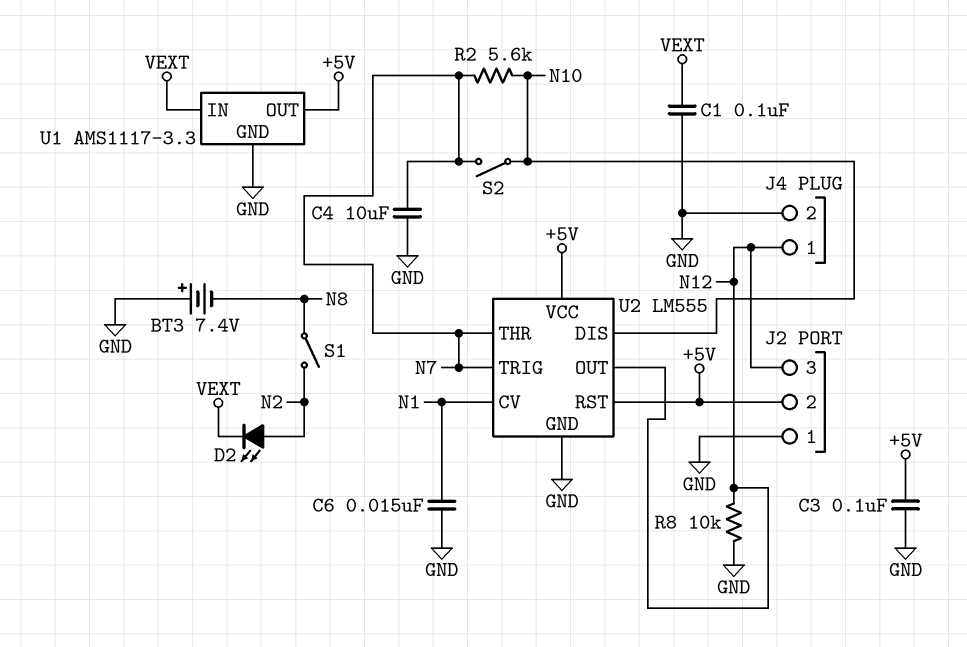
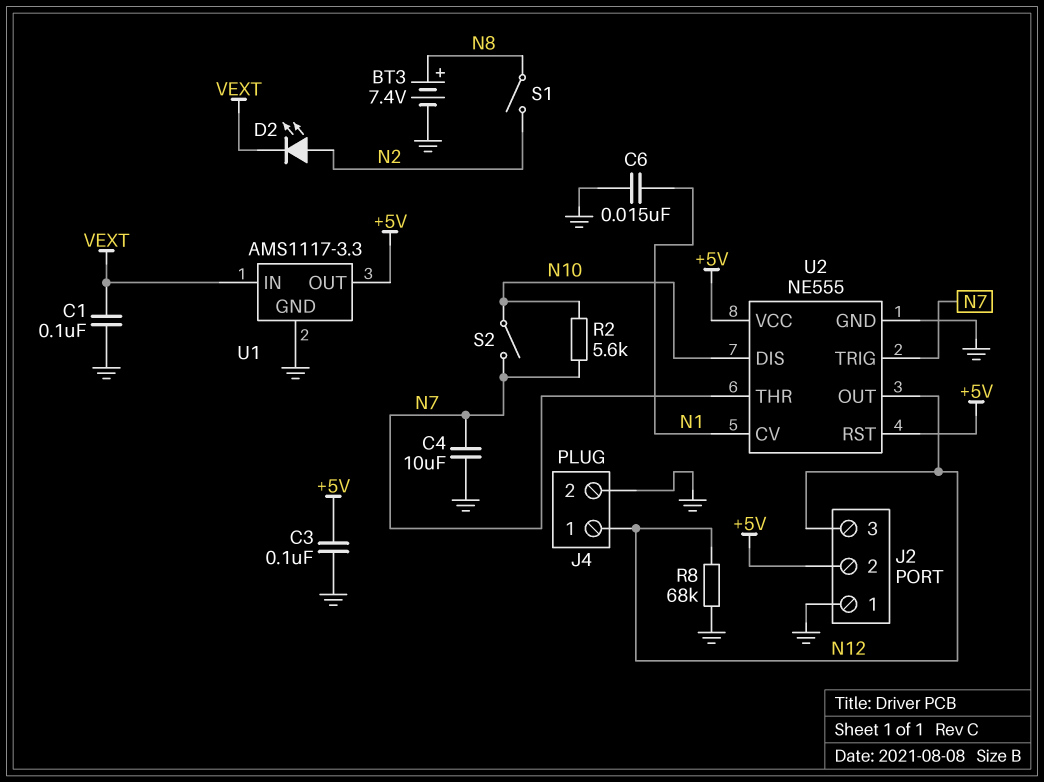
BT3: 7.4V (plus GND, minus N8) -> 7.4V (plus N8, minus GND)
R8: 10k (GND, N12) -> 68k (GND, N12)
U2: LM555 -> NE555

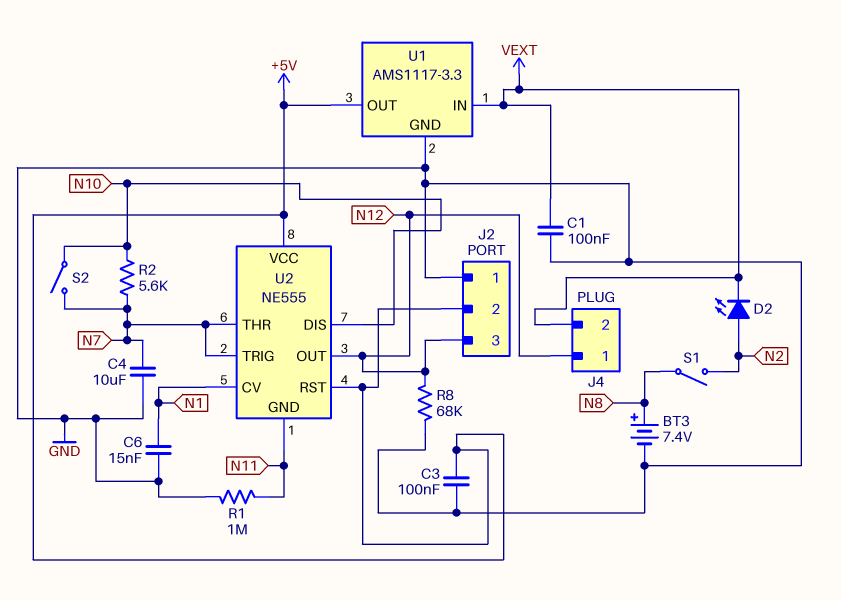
J4 pin 2: GND -> VEXT
R1: none -> 1M (GND, N11)
U2 pin GND: GND -> N11

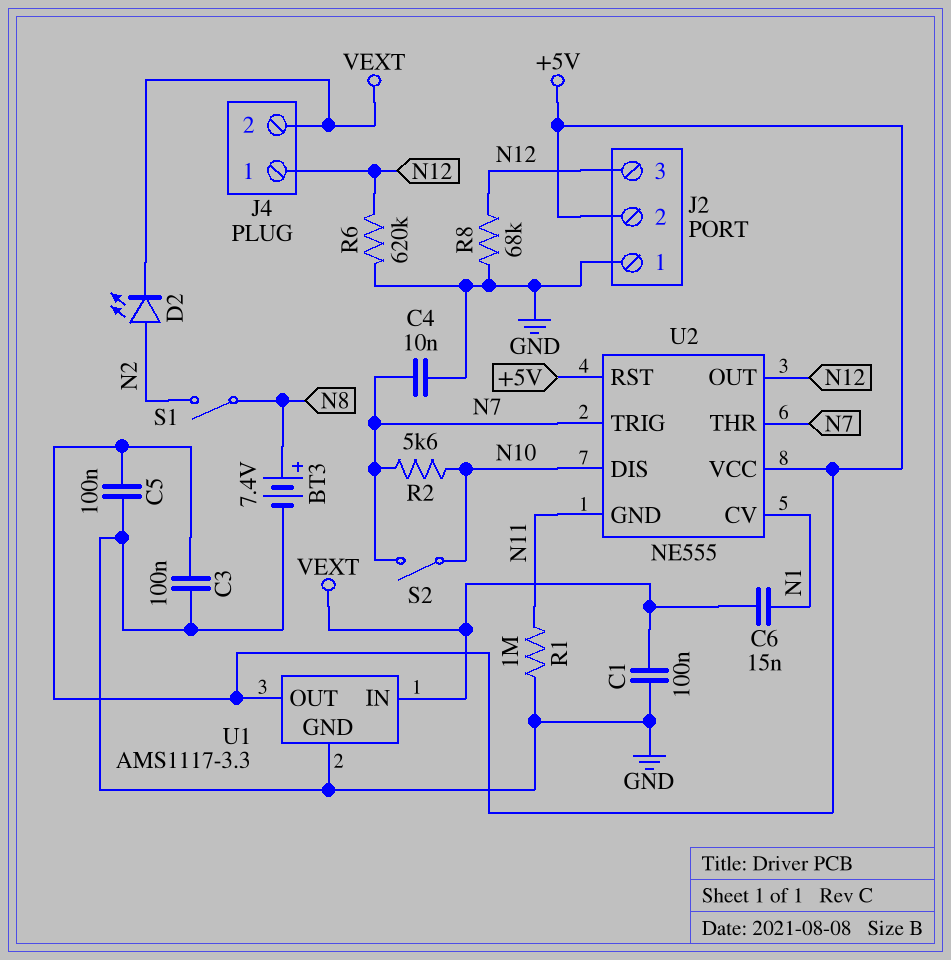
C4: 10uF (GND, N7) -> 10nF (GND, N7)
C5: none -> 100nF (+5V, GND)
C6: 15nF (GND, N1) -> 15nF (N1, VEXT)
R6: none -> 620k (GND, N12)

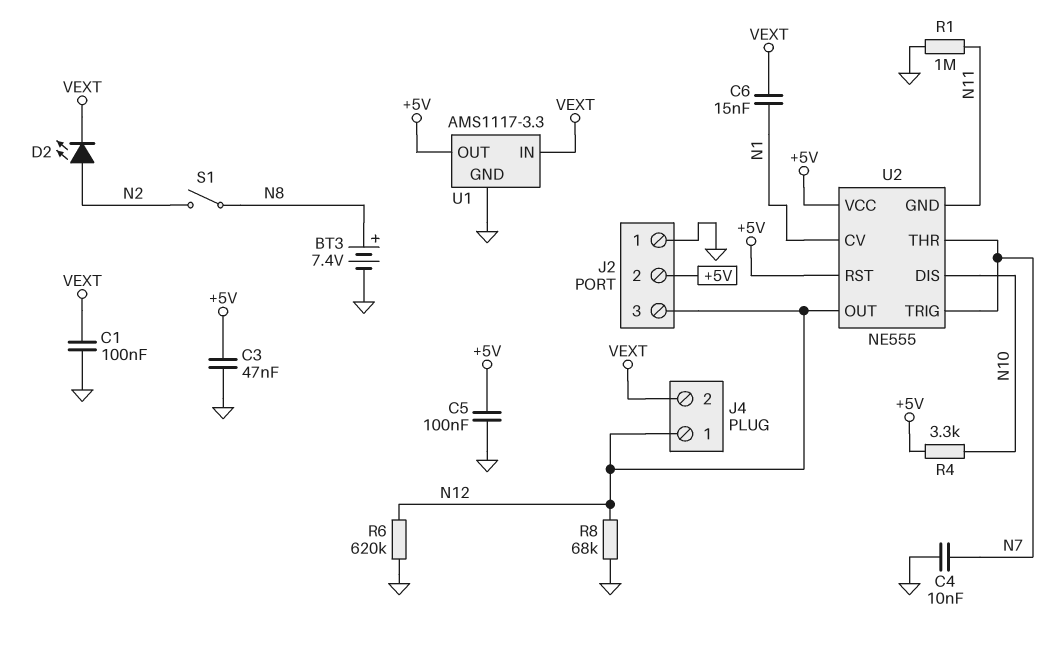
C3: 100nF (+5V, GND) -> 47nF (+5V, GND)
R2: 5.6k (N7, N10) -> none
R4: none -> 3.3k (+5V, N10)
S2: switch (N7, N10) -> none

